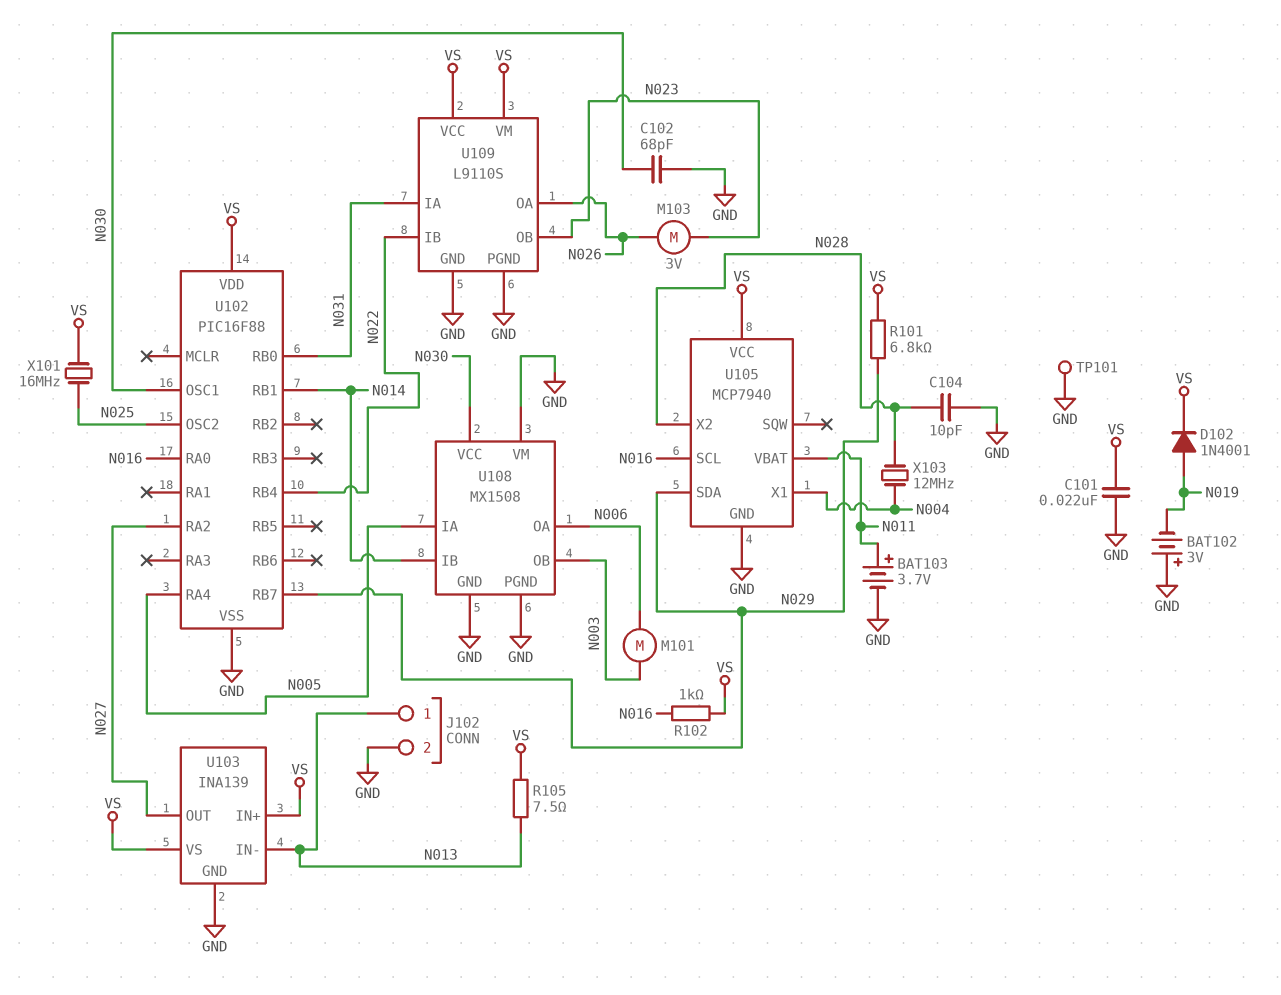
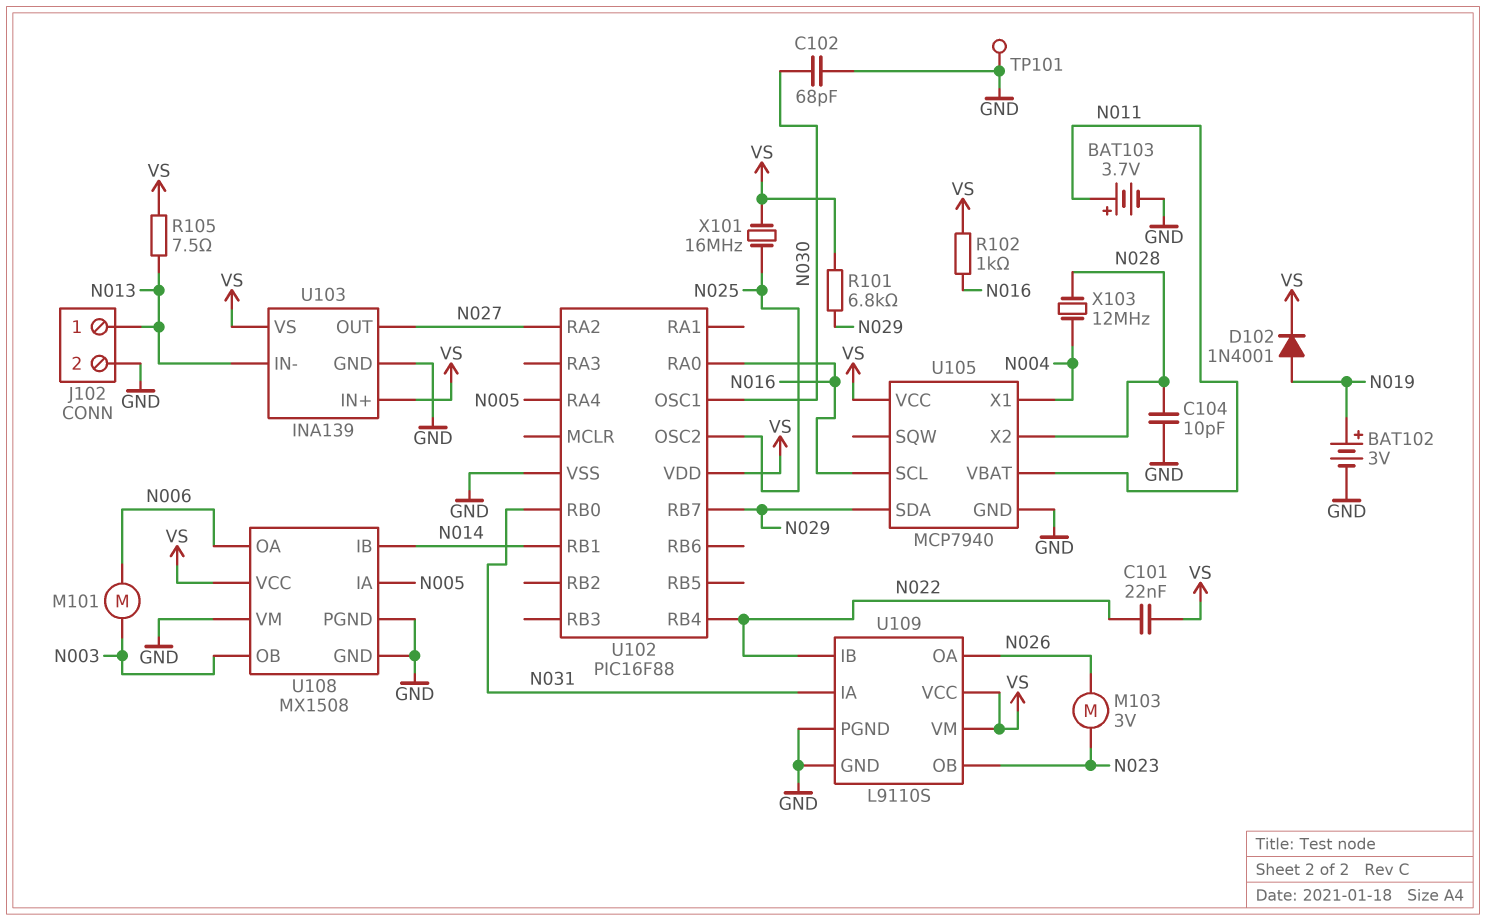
BAT102: 3V (plus GND, minus N019) -> 3V (plus N019, minus GND)
C101: 22nF (GND, VS) -> 22nF (N022, VS)
U108 pin VCC: N030 -> VS

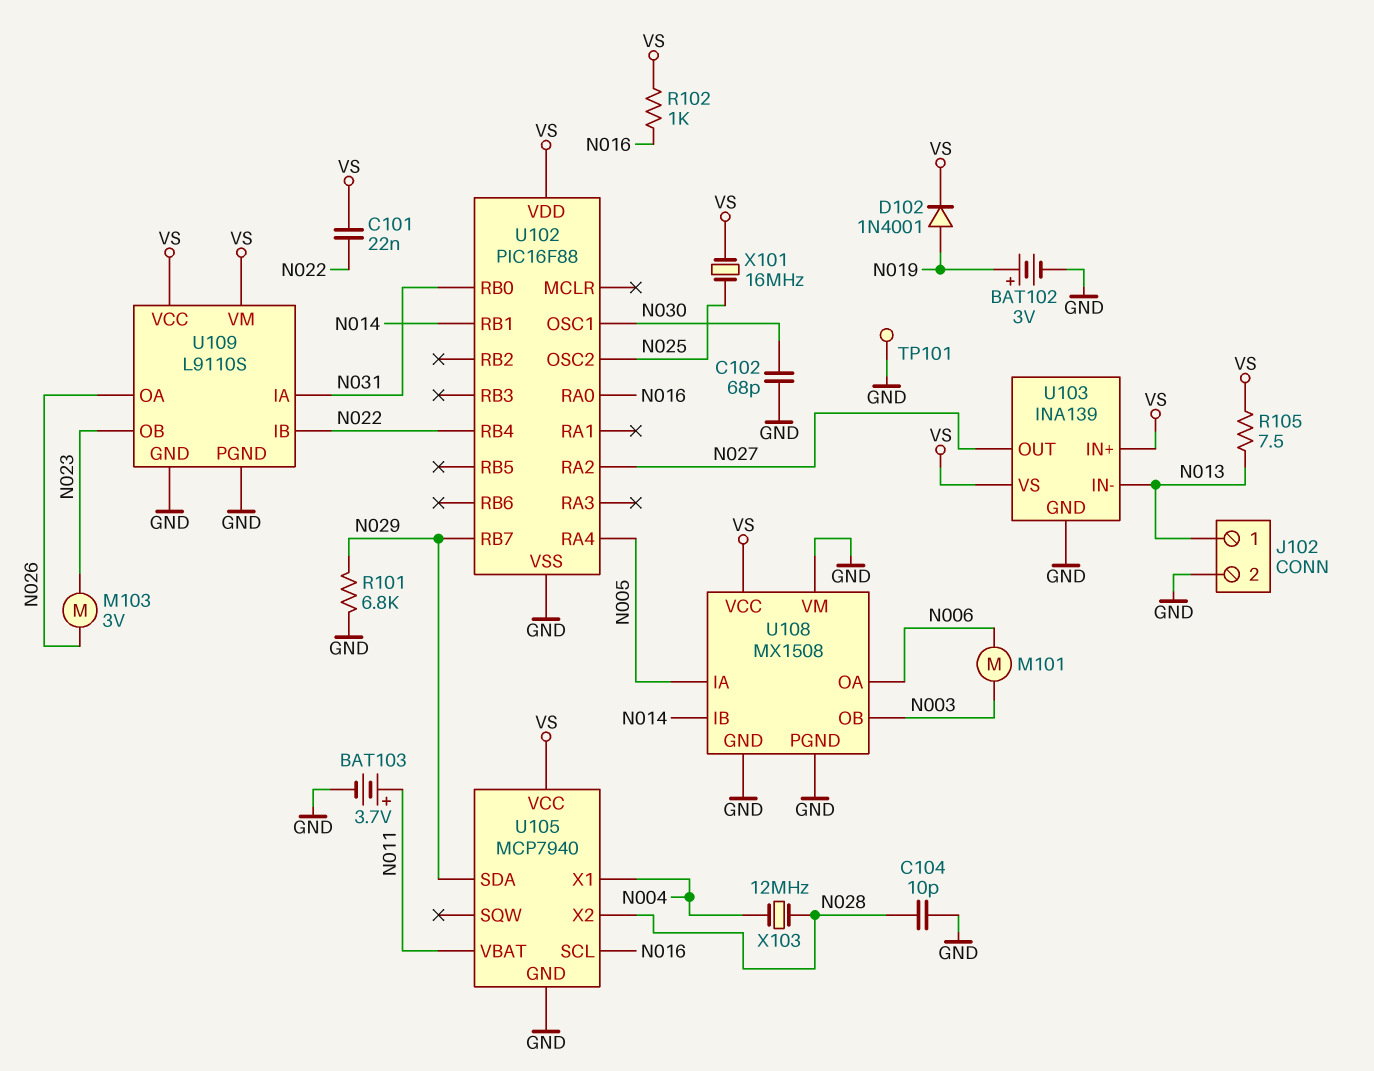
R101: 6.8k (N029, VS) -> 6.8k (GND, N029)

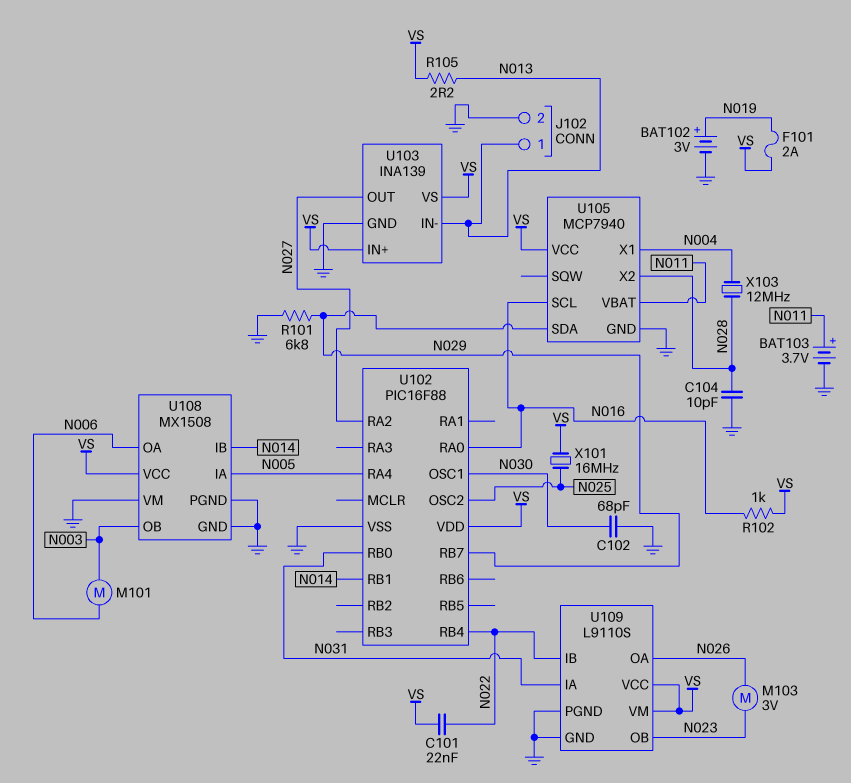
D102: diode 1N4001 (A N019, K VS) -> none
F101: none -> 2A (N019, VS)
R105: 7.5 (N013, VS) -> 2.2 (N013, VS)
TP101: test point (GND) -> none

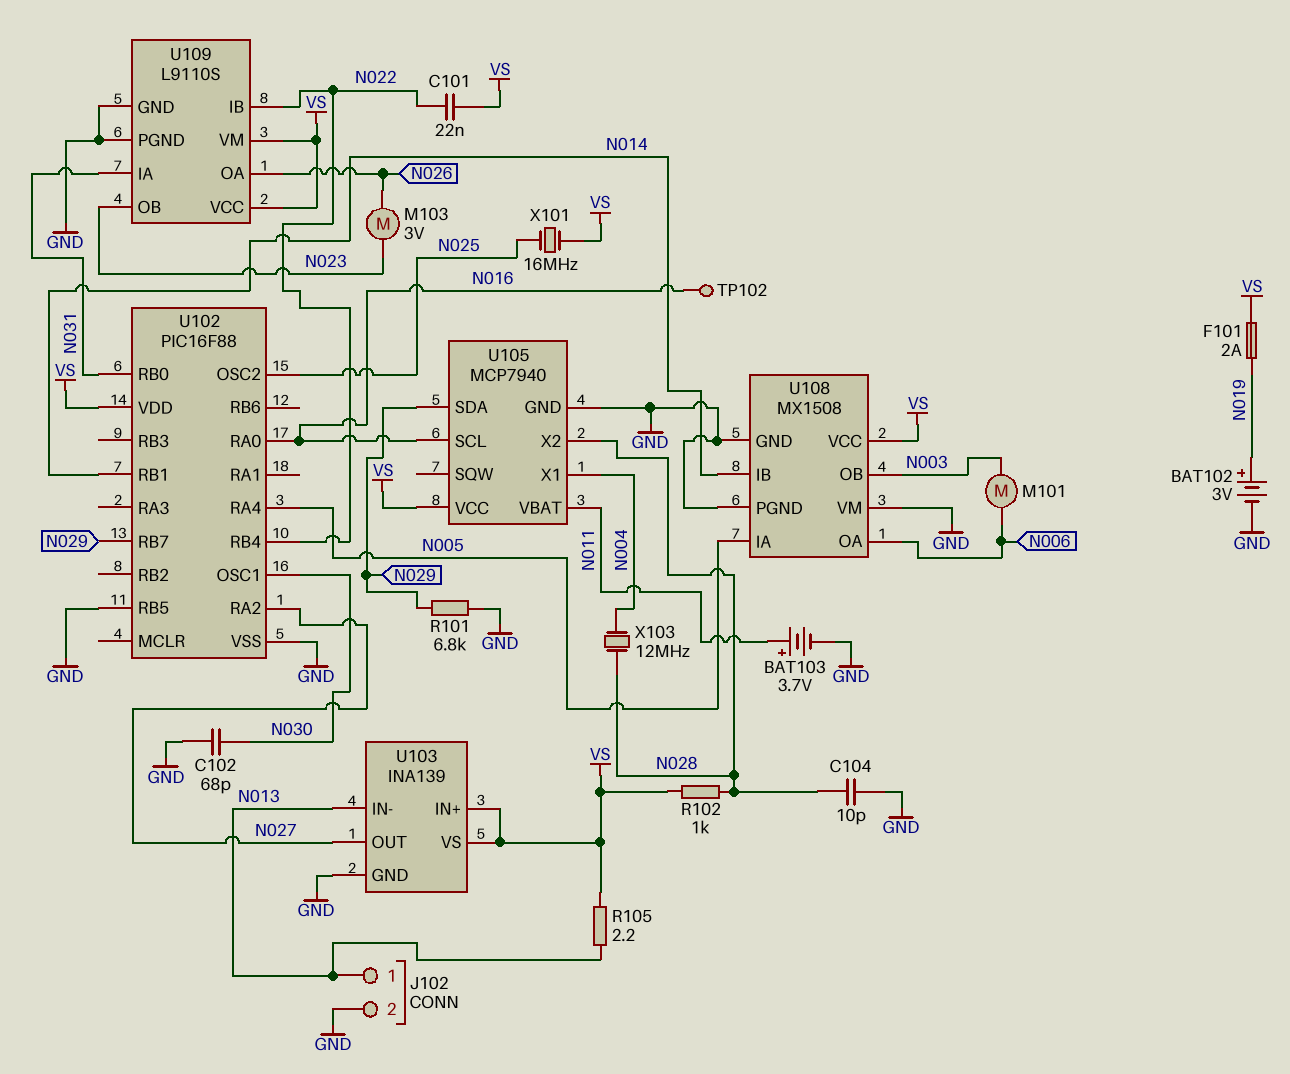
R102: 1k (N016, VS) -> 1k (N028, VS)
TP102: none -> test point (N016)
U102 pin RB5: none -> GND

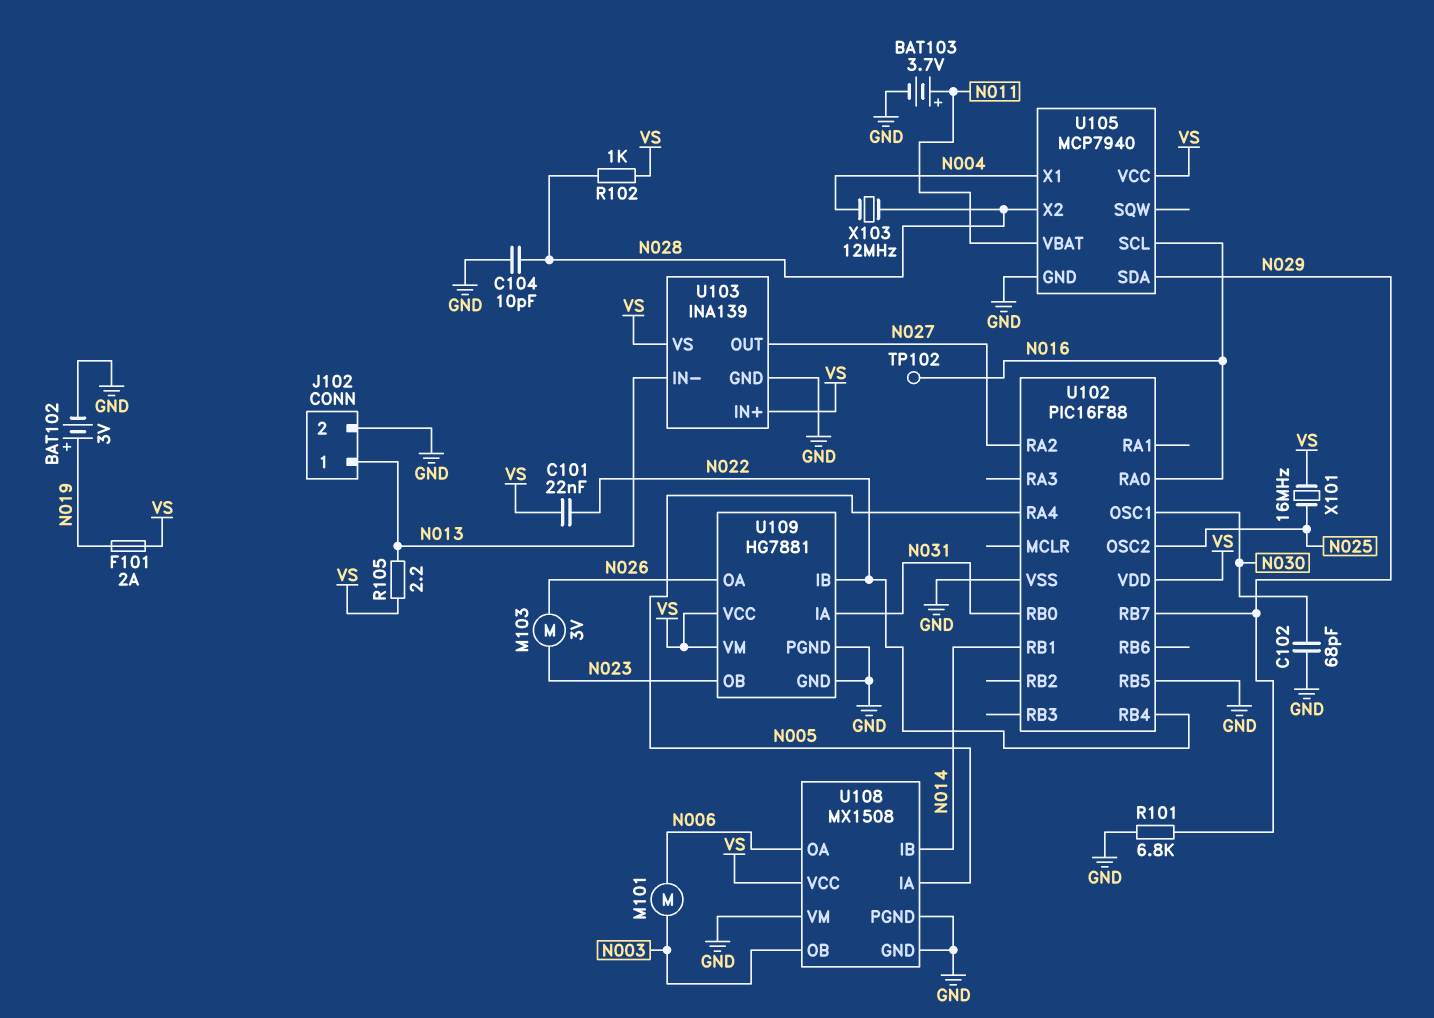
U109: L9110S -> HG7881

